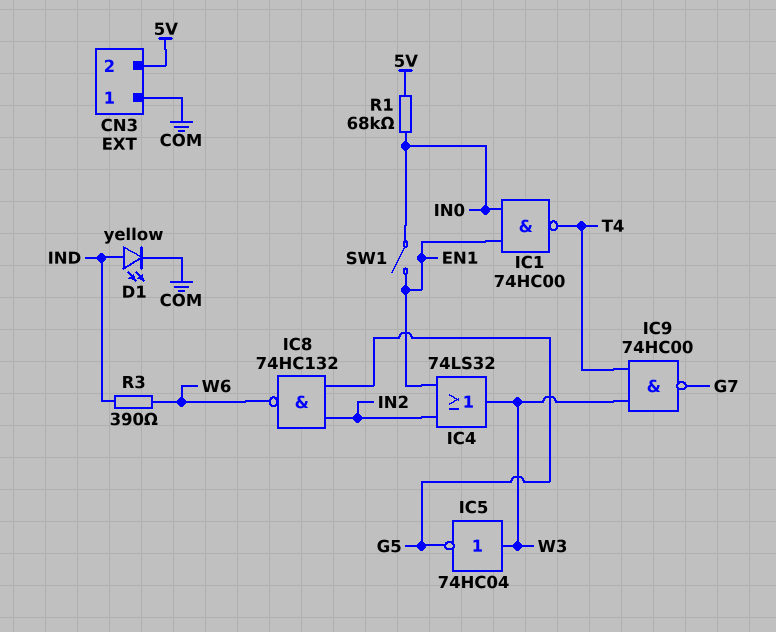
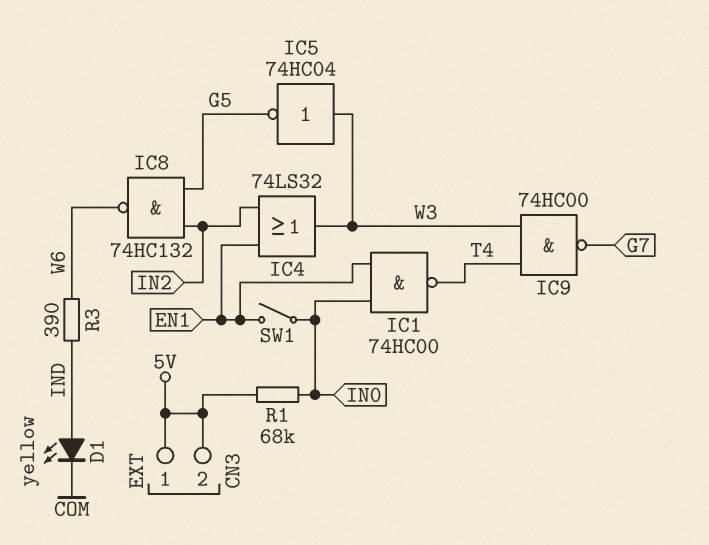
CN3 pin 1: COM -> 5V

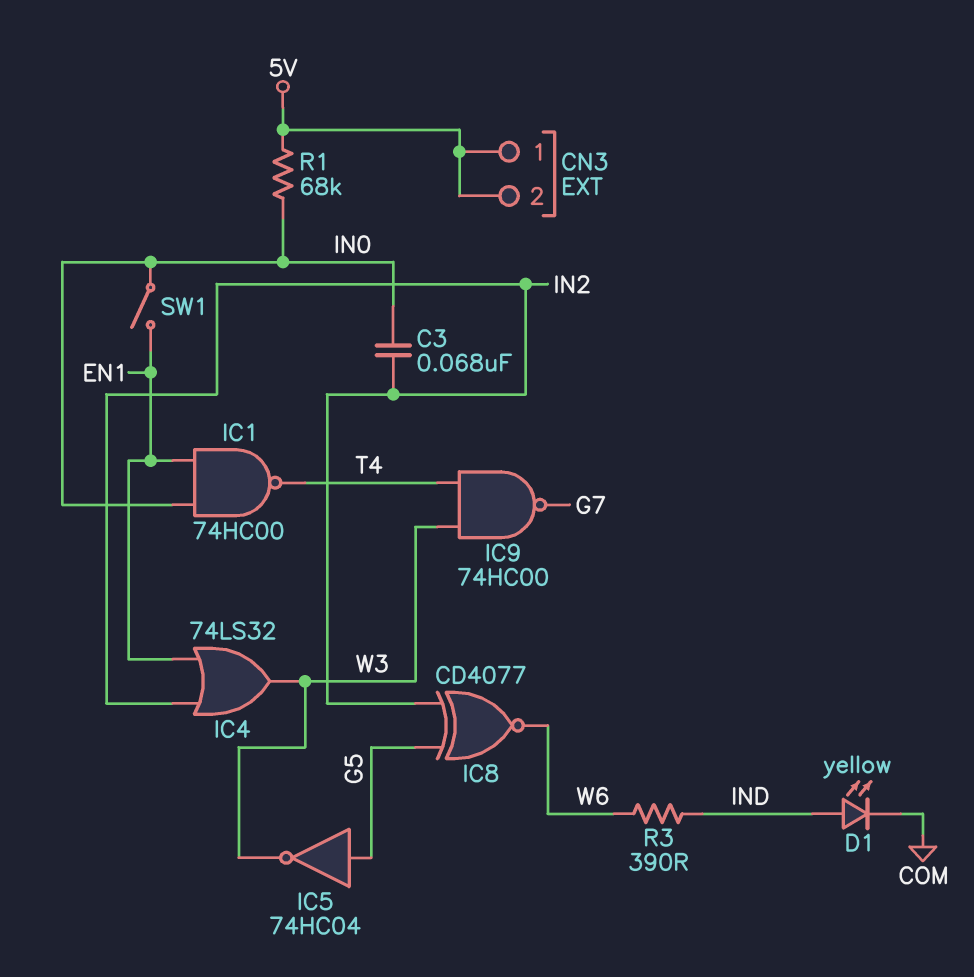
C3: none -> 68nF (IN0, IN2)
IC5: NOT 74HC04 (in W3, out G5) -> NOT 74HC04 (in G5, out W3)
IC8: NAND 74HC132 (in G5, in IN2, out W6) -> XNOR CD4077 (in G5, in IN2, out W6)

